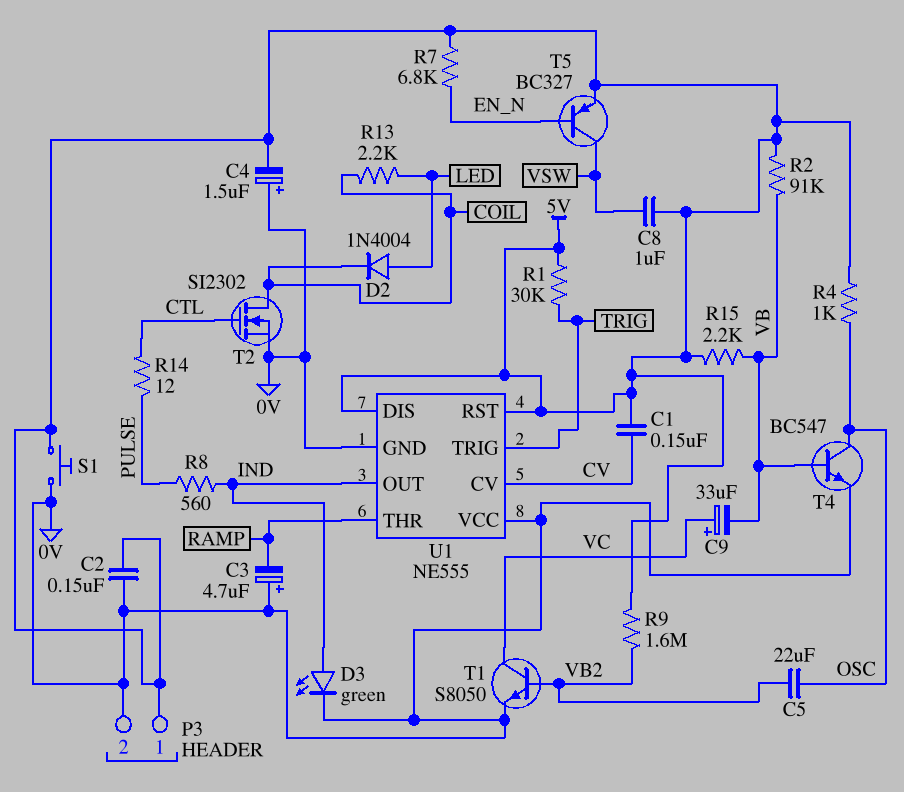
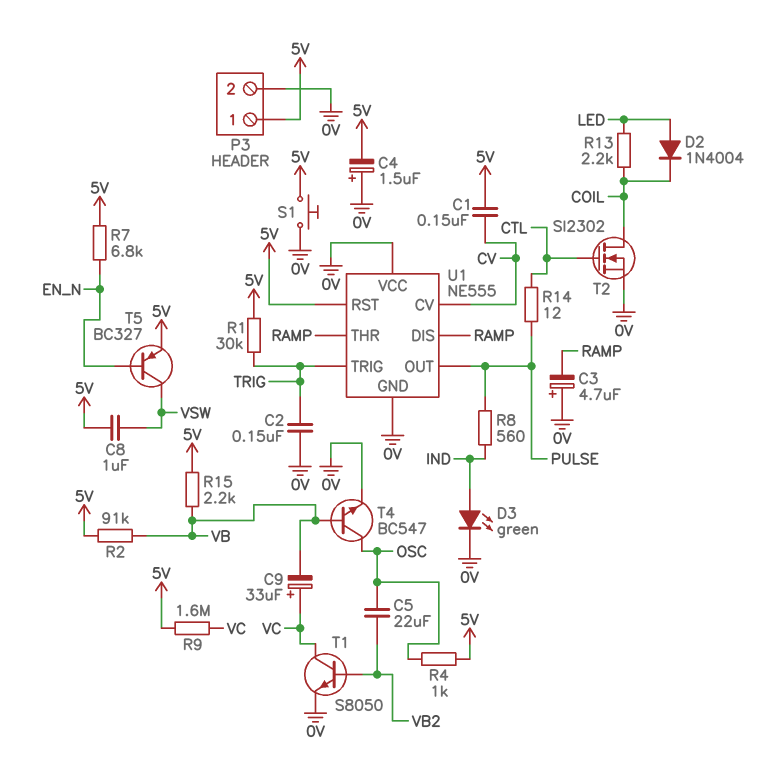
C2: 150nF (0V, 5V) -> 150nF (0V, TRIG)
R9: 1.6M (5V, VB2) -> 1.6M (5V, VC)
U1 pin DIS: 5V -> RAMP
U1 pin OUT: IND -> PULSE

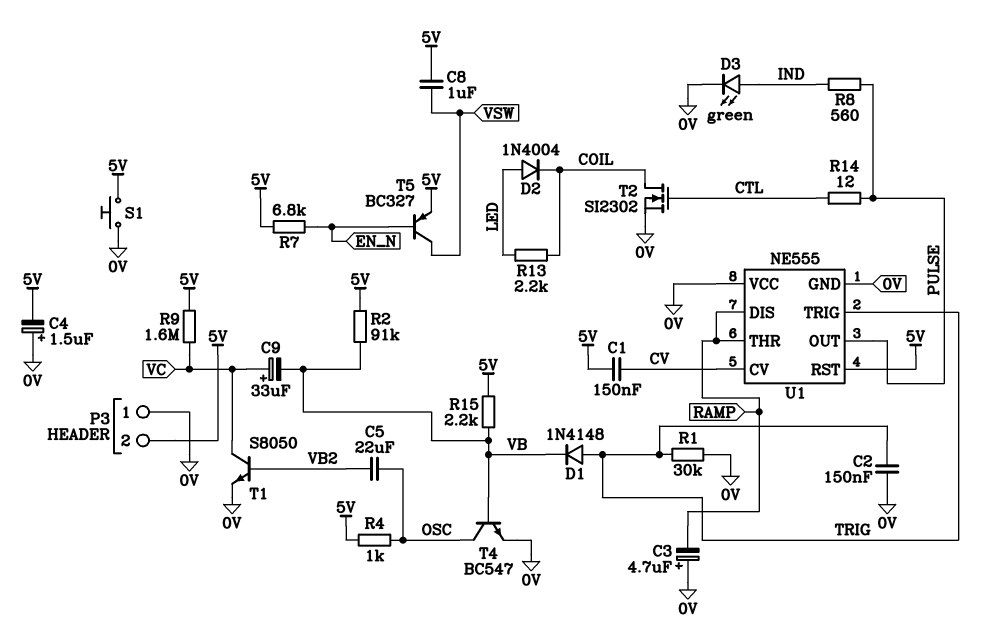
D1: none -> diode 1N4148 (A TRIG, K VB)
P3 pin 1: 5V -> 0V
P3 pin 2: 0V -> 5V
R1: 30k (5V, TRIG) -> 30k (0V, TRIG)

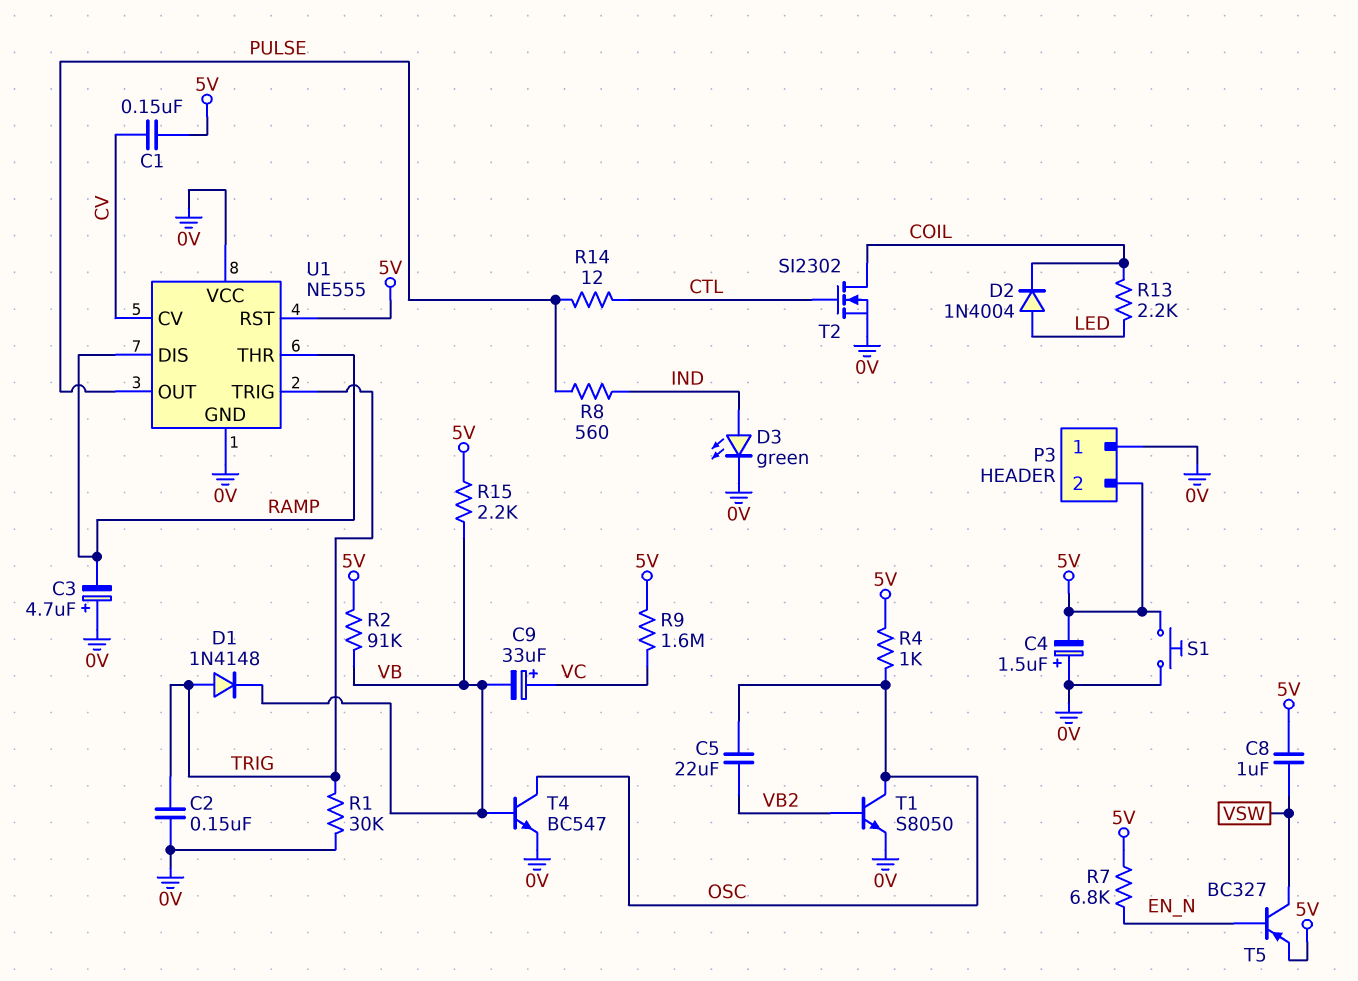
T1: NPN S8050 (B VB2, C VC, E 0V) -> NPN S8050 (B VB2, C OSC, E 0V)

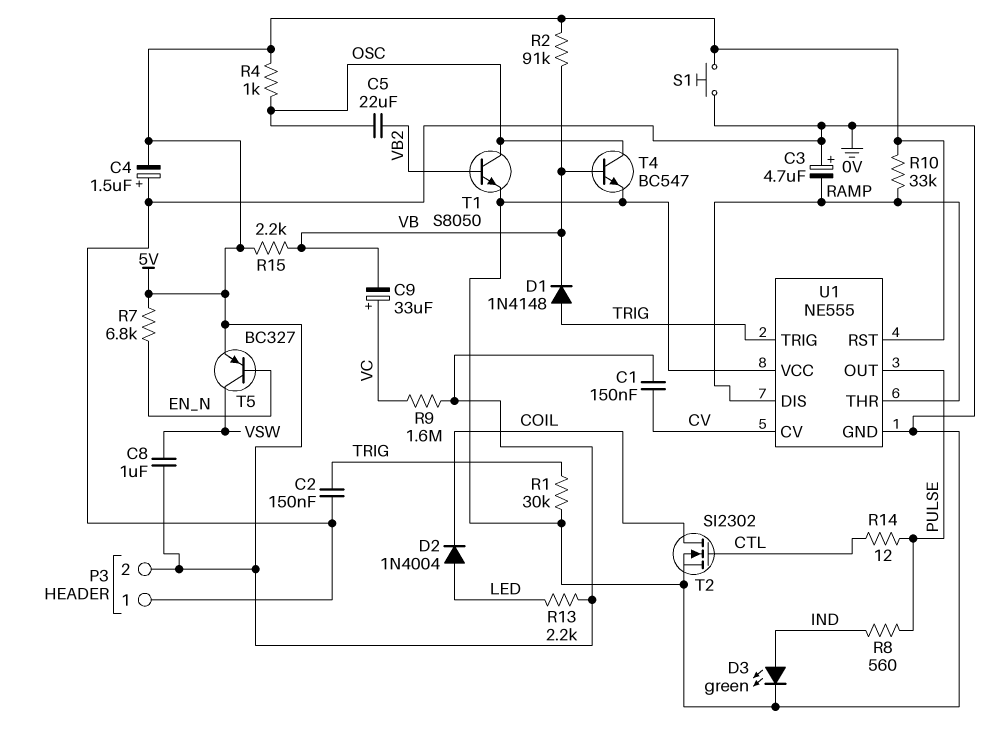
R10: none -> 33k (5V, RAMP)
R13: 2.2k (COIL, LED) -> 2.2k (5V, LED)

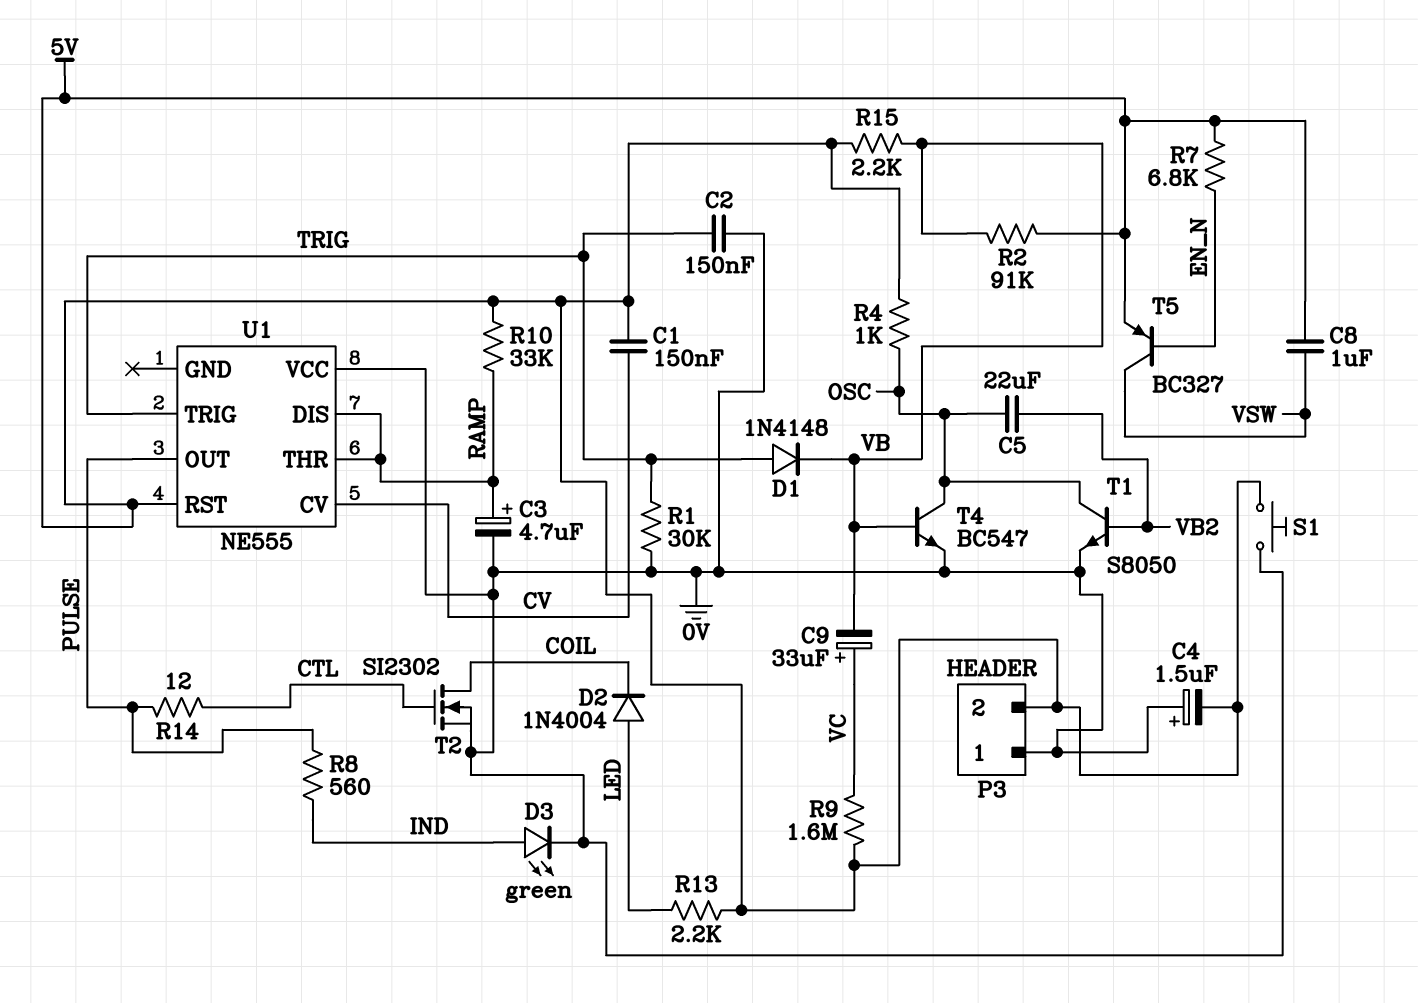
C3: 4.7uF (plus 0V, minus RAMP) -> 4.7uF (plus RAMP, minus 0V)
U1 pin GND: 0V -> none

